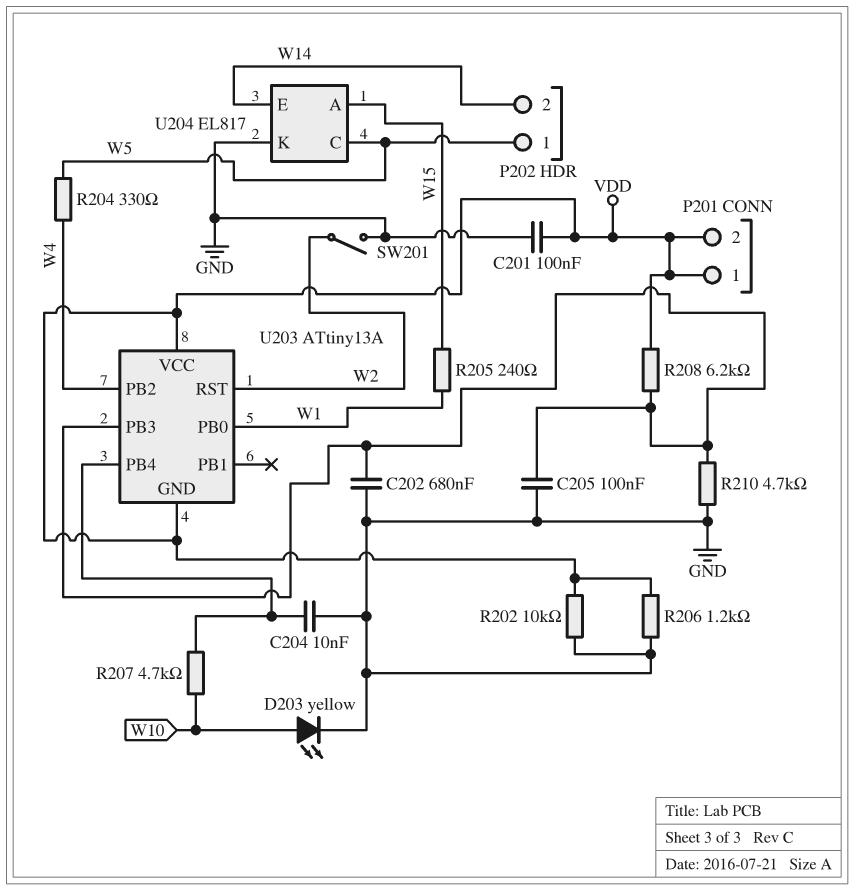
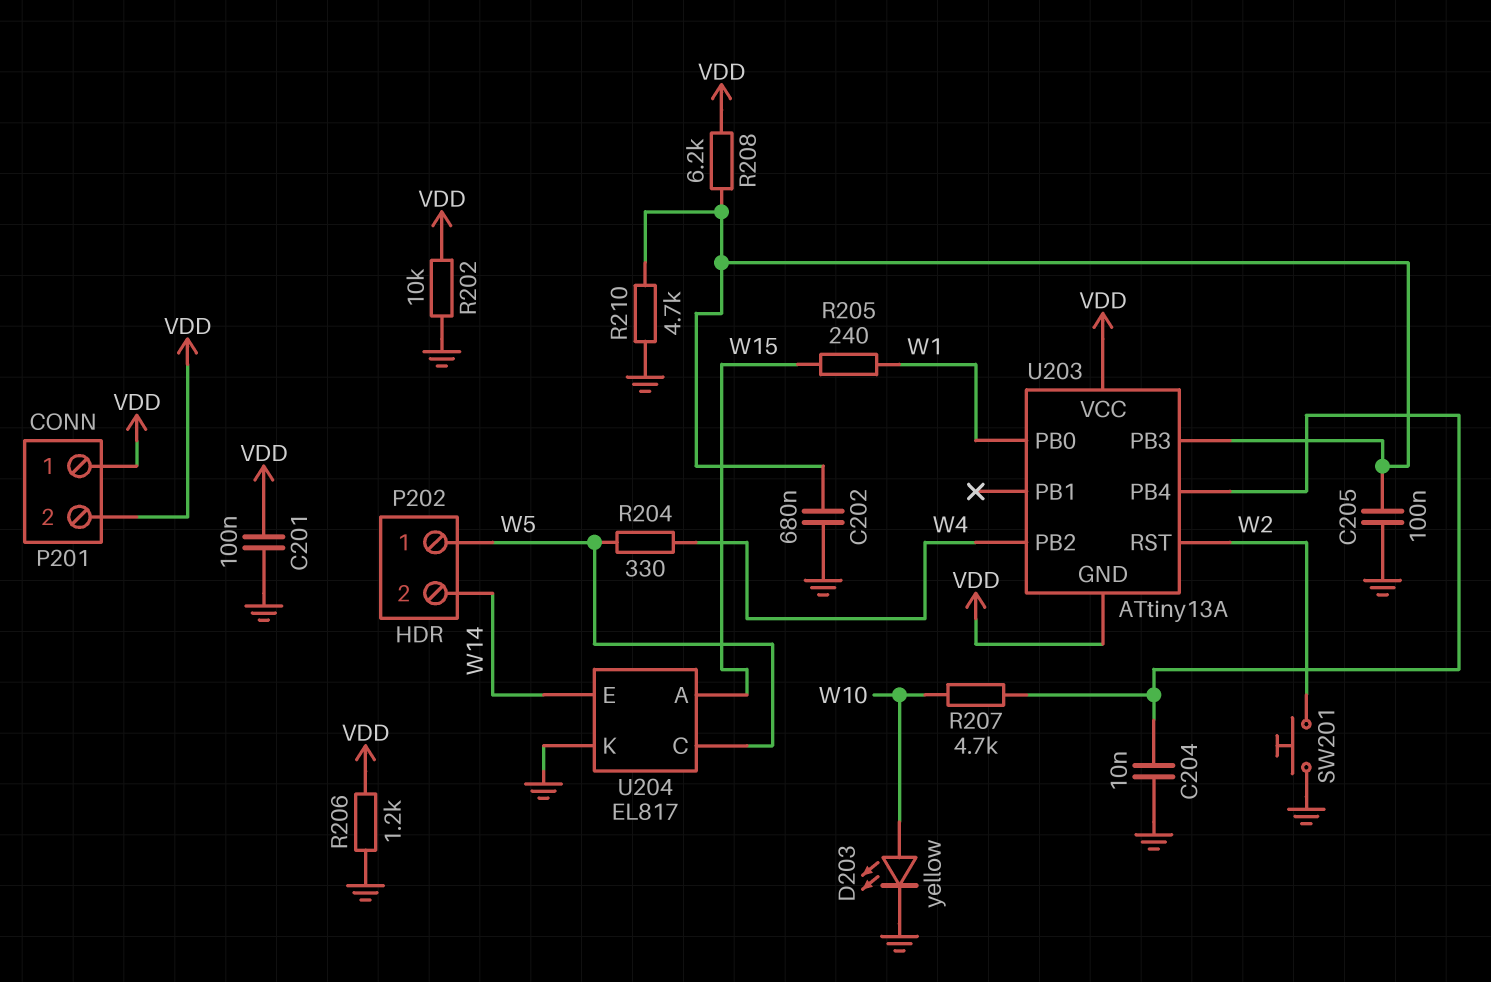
SW201: switch (GND, W2) -> button (GND, W2)

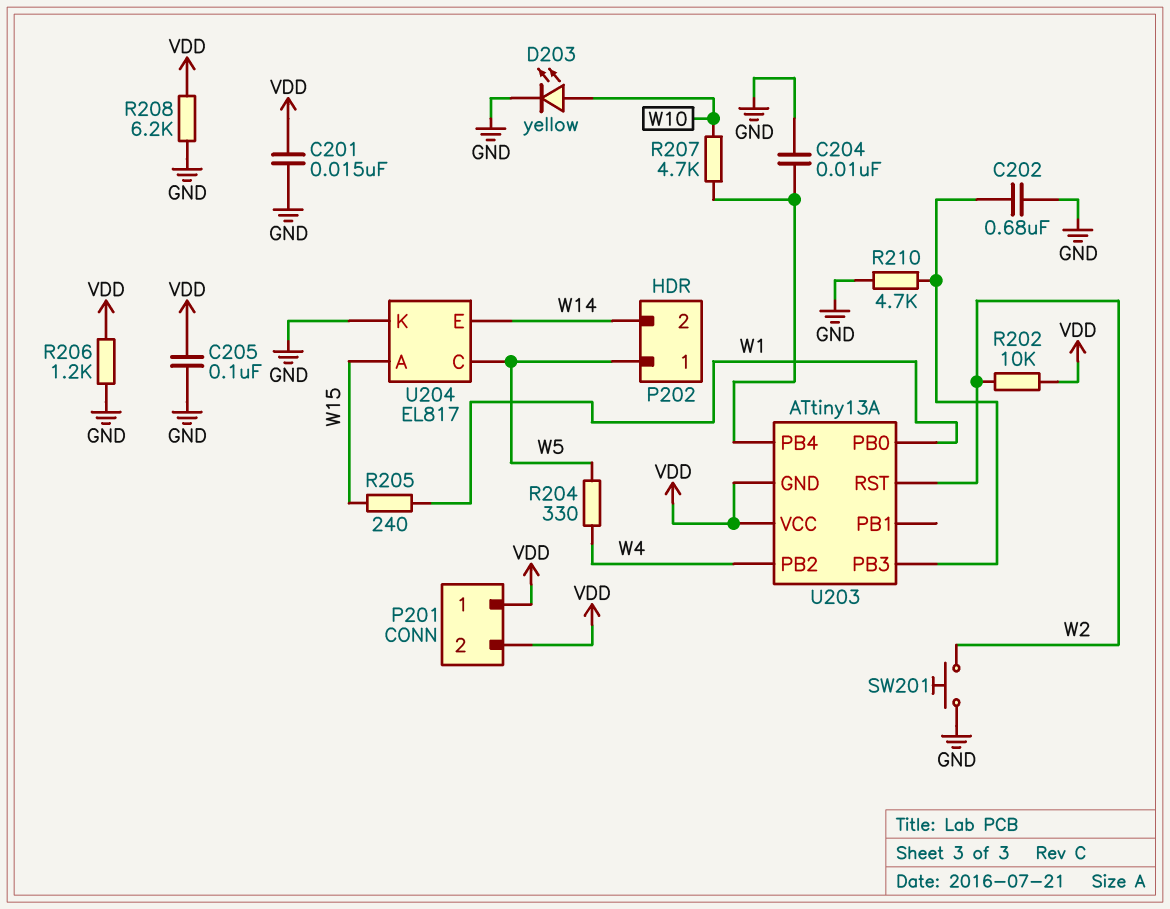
C201: 100nF (GND, VDD) -> 15nF (GND, VDD)
C205: 100nF (GND, U203/PB3) -> 100nF (GND, VDD)
R202: 10k (GND, VDD) -> 10k (VDD, W2)
R208: 6.2k (U203/PB3, VDD) -> 6.2k (GND, VDD)

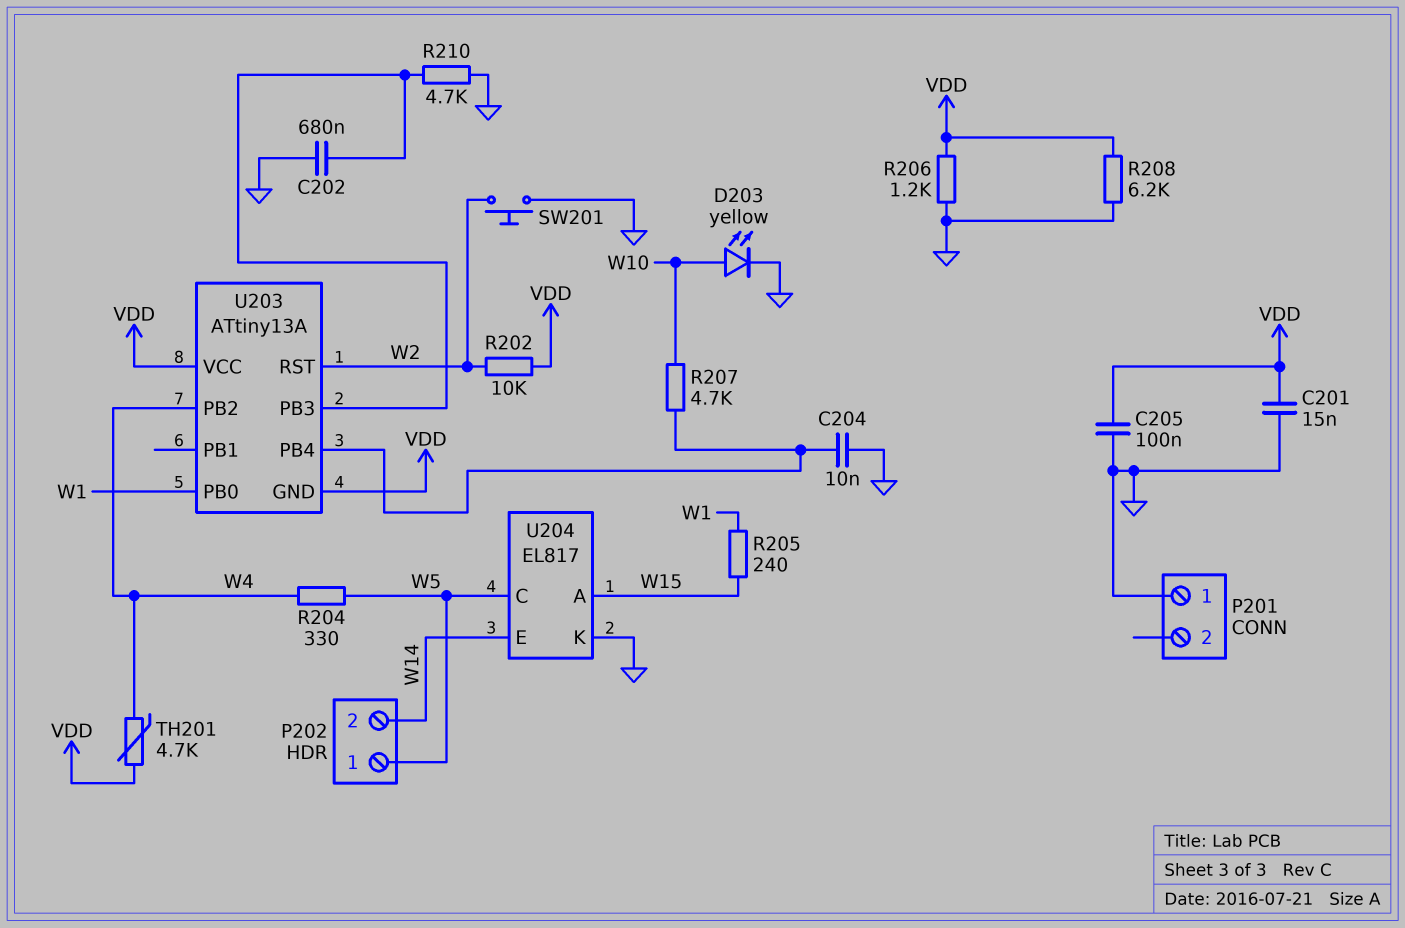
P201 pin 1: VDD -> GND
P201 pin 2: VDD -> none
TH201: none -> 4.7k (VDD, W4)

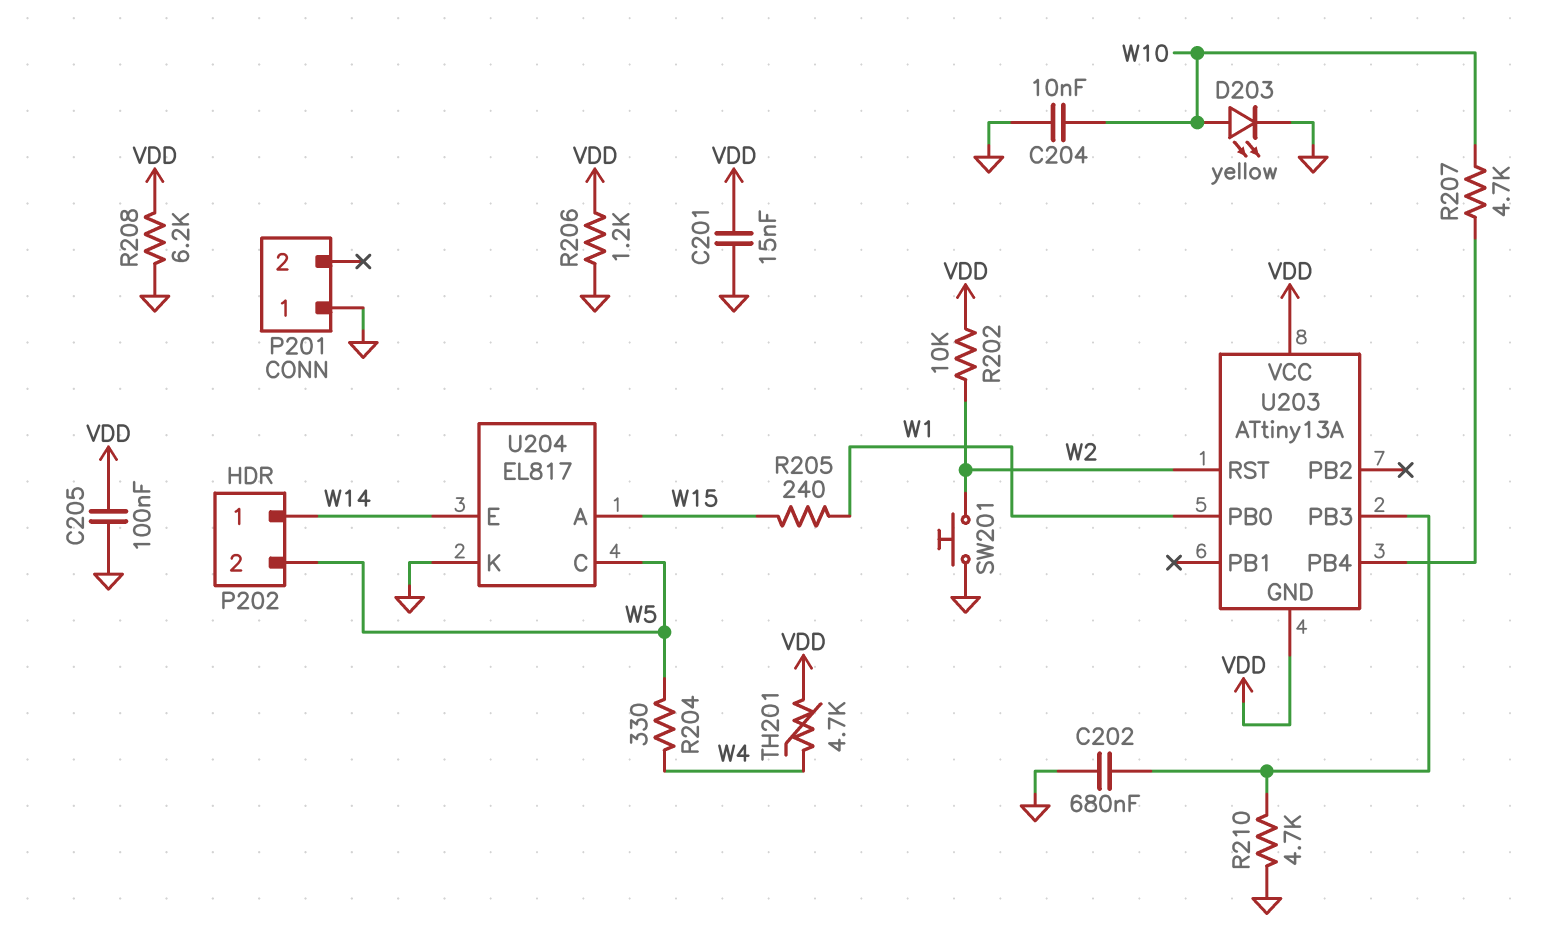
C204: 10nF (GND, U203/PB4) -> 10nF (GND, W10)
P202 pin 1: W5 -> W14
P202 pin 2: W14 -> W5
U203 pin PB2: W4 -> none

